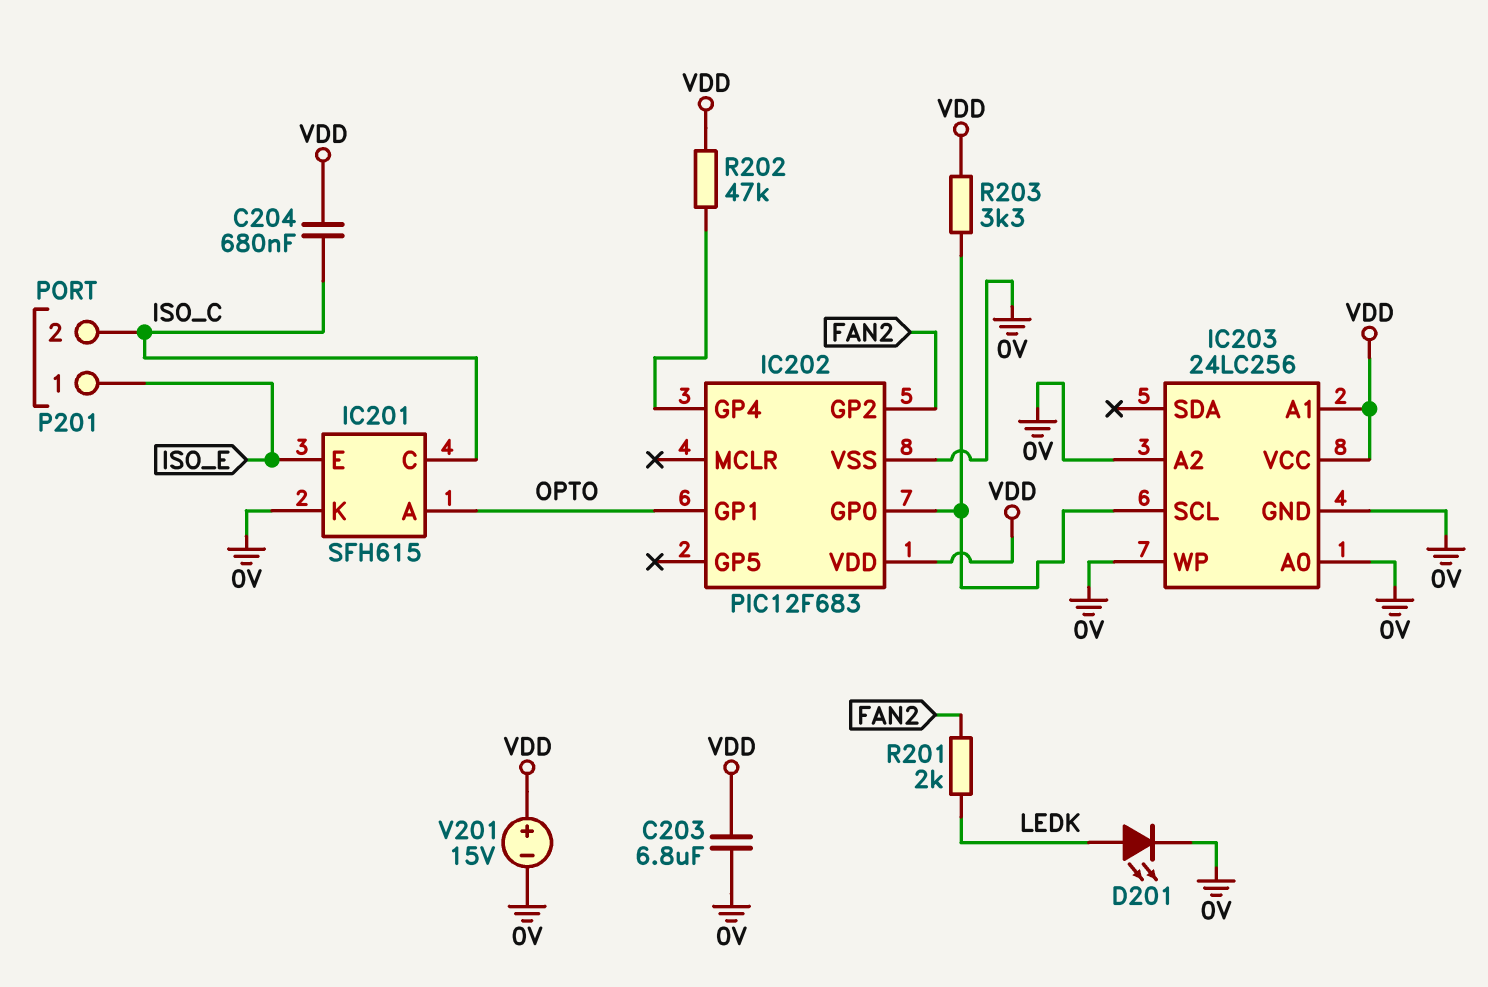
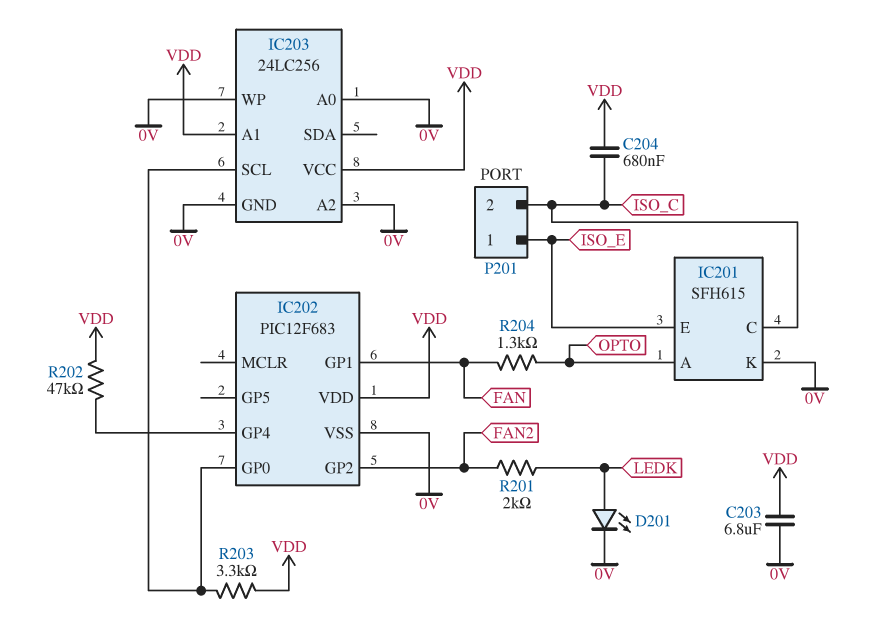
IC202 pin GP1: OPTO -> FAN
R204: none -> 1.3k (FAN, OPTO)
V201: 15V (plus VDD, minus 0V) -> none

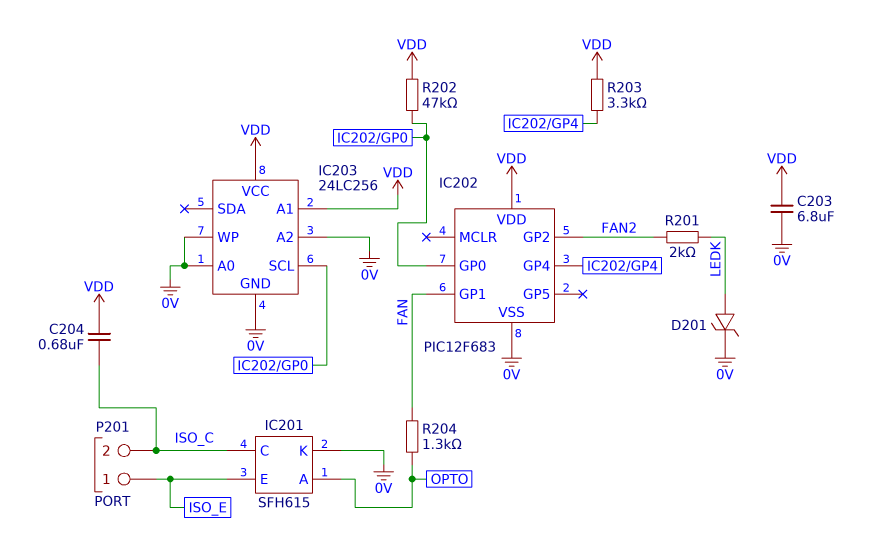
D201: LED (A LEDK, K 0V) -> zener (A LEDK, K 0V)
R202: 47k (IC202/GP4, VDD) -> 47k (IC202/GP0, VDD)
R203: 3.3k (IC202/GP0, VDD) -> 3.3k (IC202/GP4, VDD)

